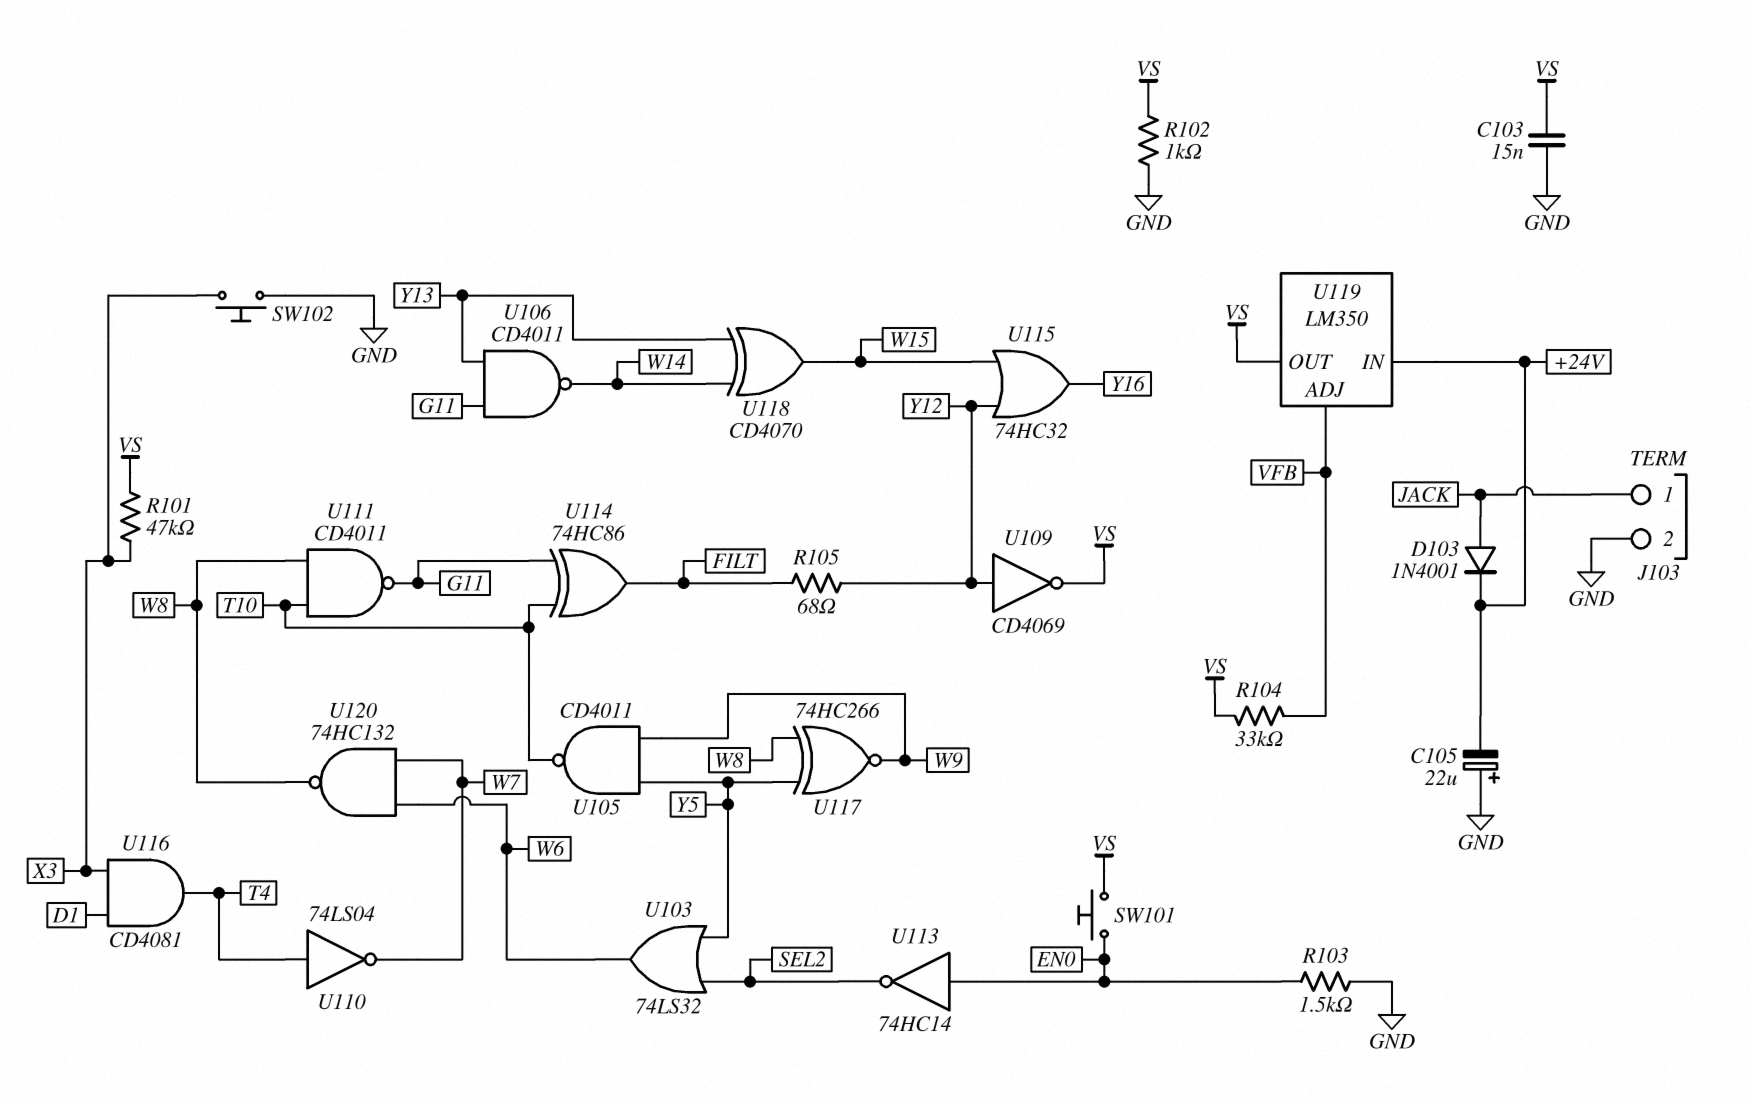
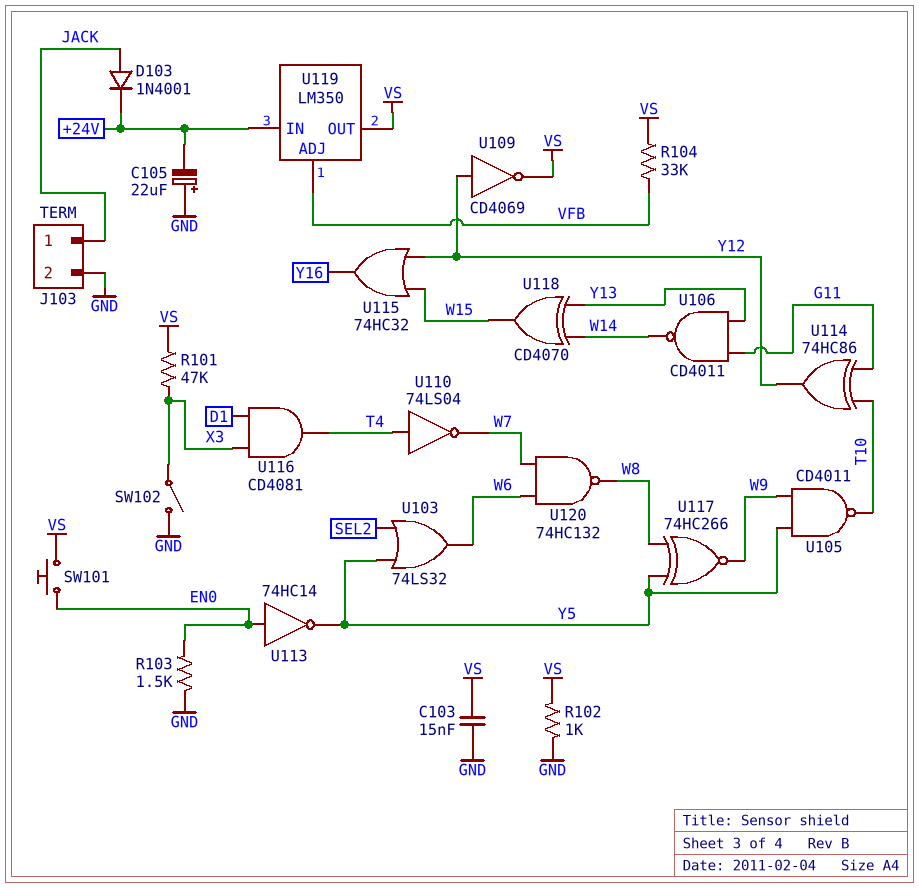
R105: 68 (FILT, Y12) -> none
SW102: button (GND, X3) -> switch (GND, X3)
U111: NAND CD4011 (in T10, in W8, out G11) -> none
U113: NOT 74HC14 (in EN0, out SEL2) -> NOT 74HC14 (in EN0, out Y5)
U114: XOR 74HC86 (in G11, in T10, out FILT) -> XOR 74HC86 (in G11, in T10, out Y12)

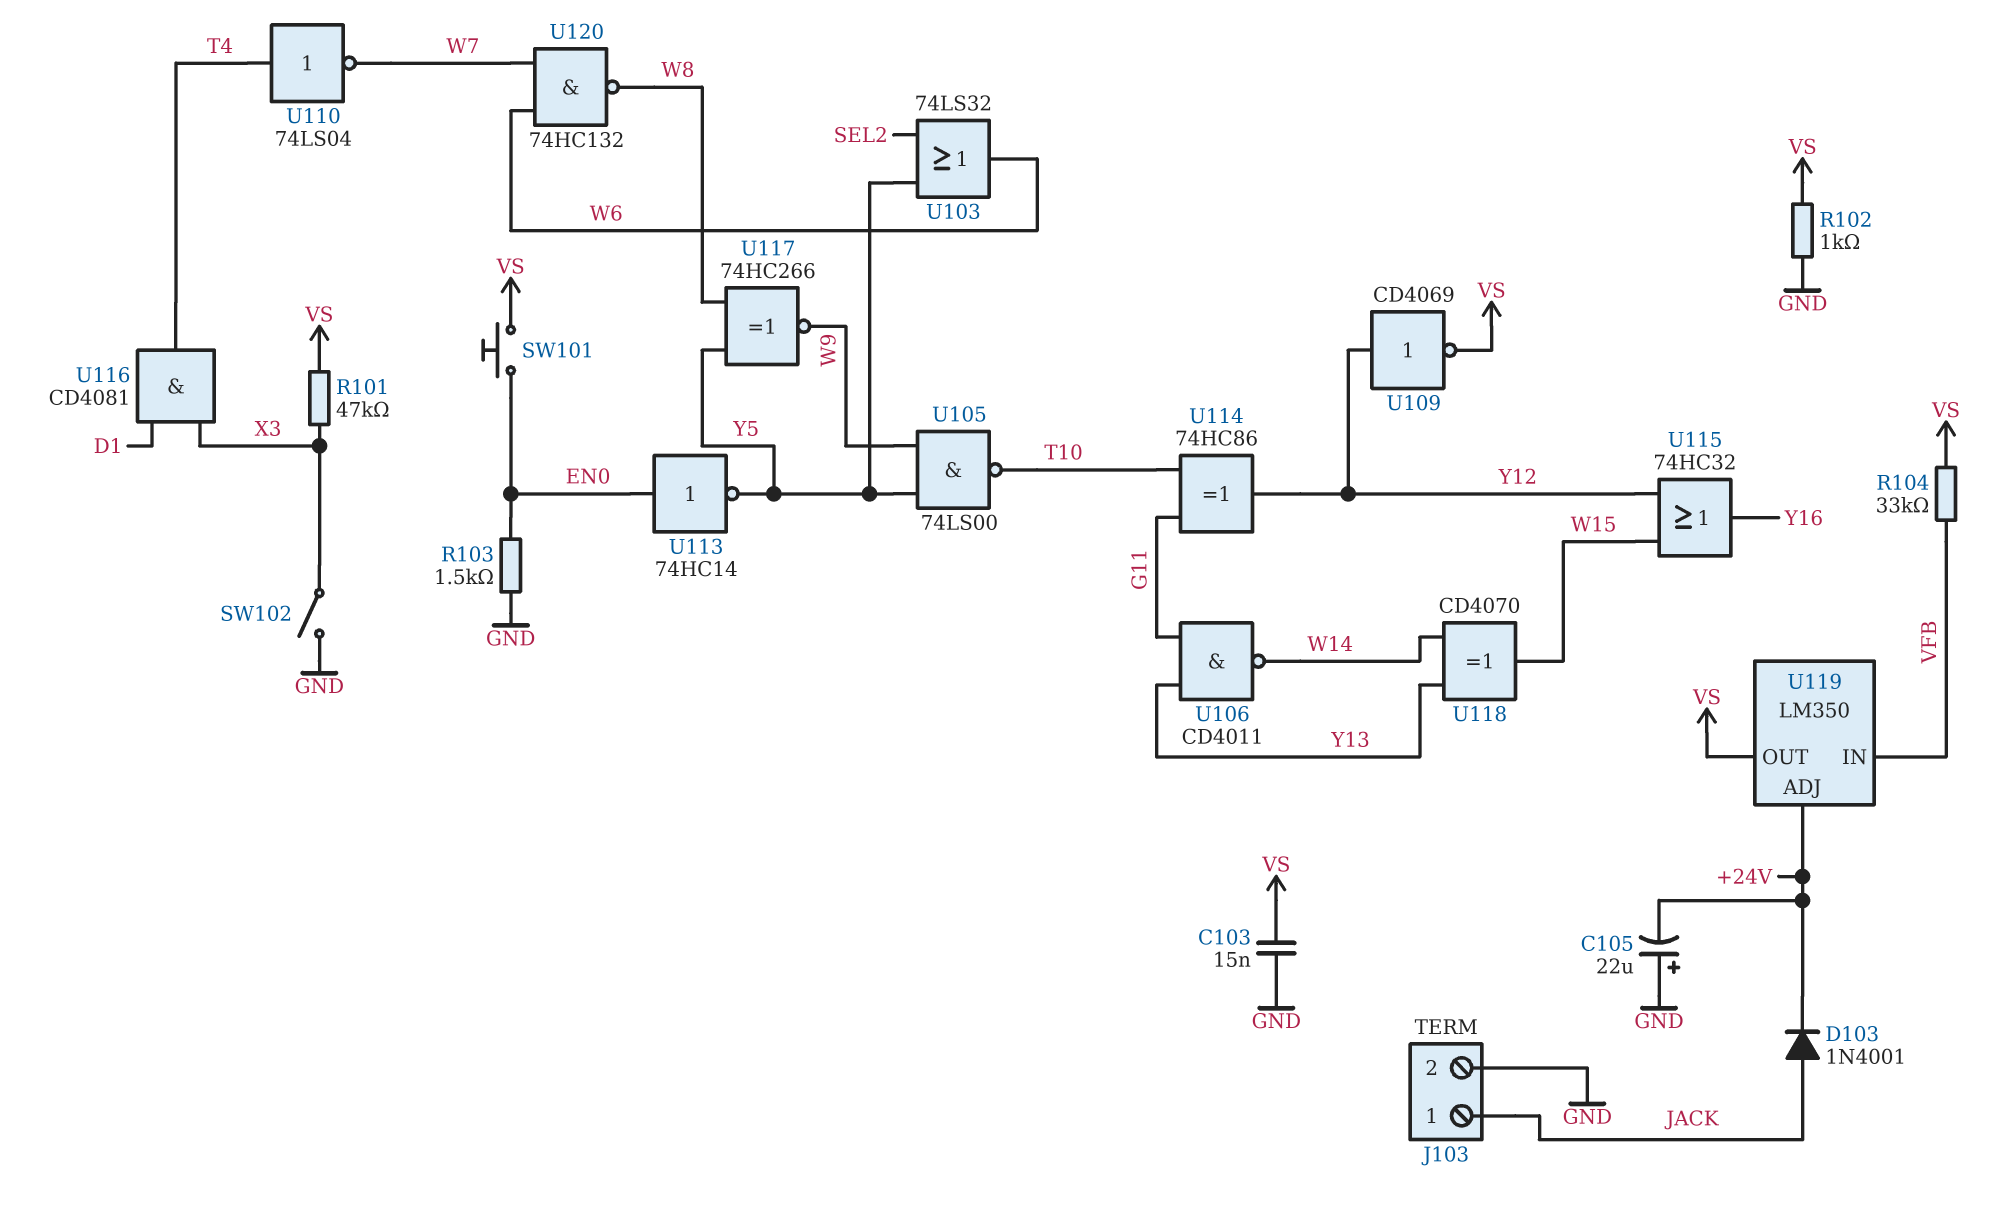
U105: NAND CD4011 (in W9, in Y5, out T10) -> NAND 74LS00 (in W9, in Y5, out T10)
U119 pin ADJ: VFB -> +24V
U119 pin IN: +24V -> VFB

